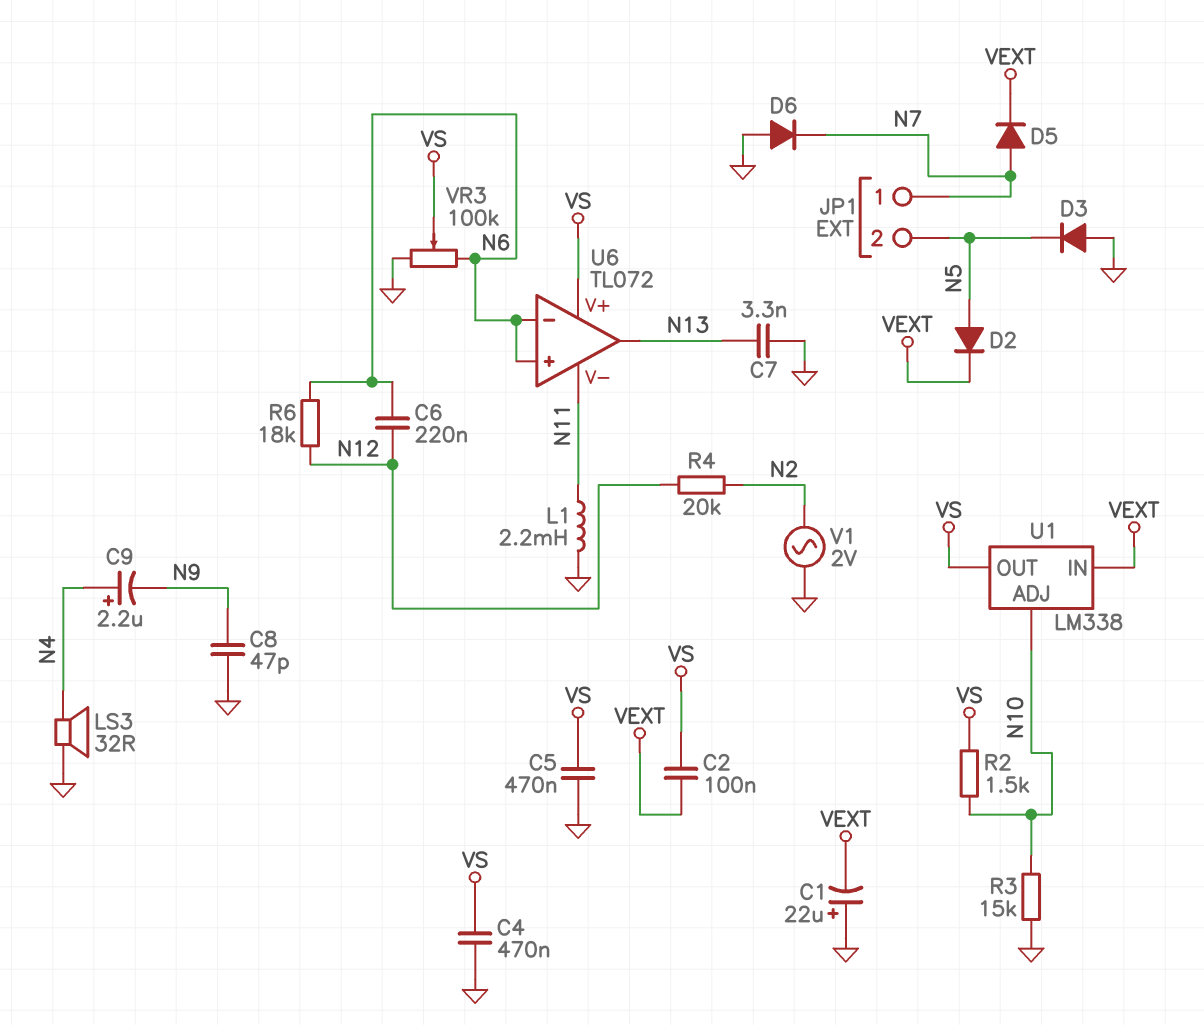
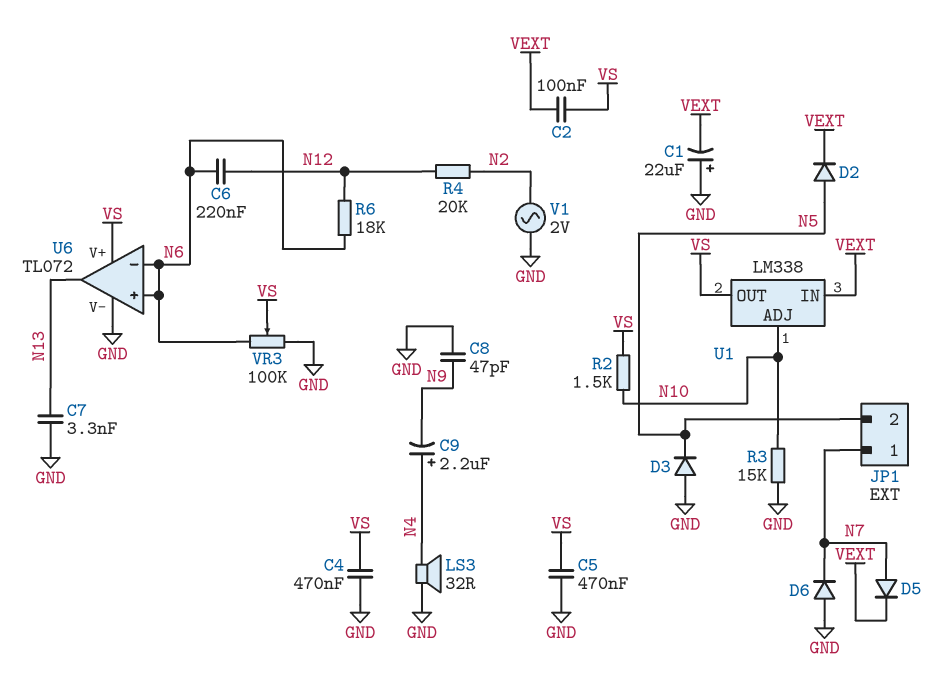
L1: 2.2mH (GND, N11) -> none
U6 pin V-: N11 -> GND

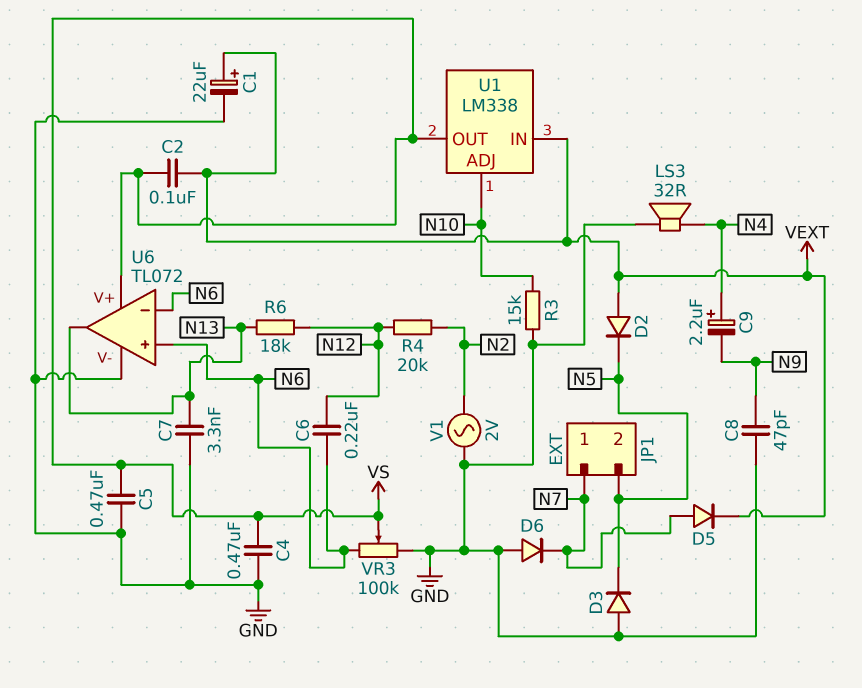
C1: 22uF (plus GND, minus VEXT) -> 22uF (plus VEXT, minus GND)
D2: diode (A N5, K VEXT) -> diode (A VEXT, K N5)
R2: 1.5k (N10, VS) -> none
R6: 18k (N6, N12) -> 18k (N12, N13)

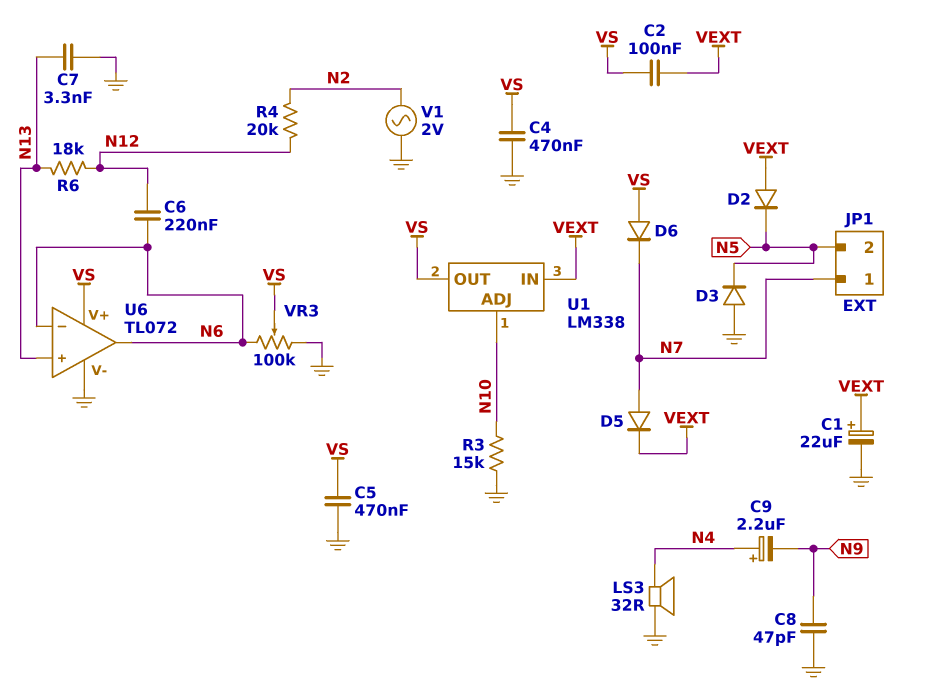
D6: diode (A GND, K N7) -> diode (A VS, K N7)
U6 pin in+: N6 -> N13
U6 pin out: N13 -> N6

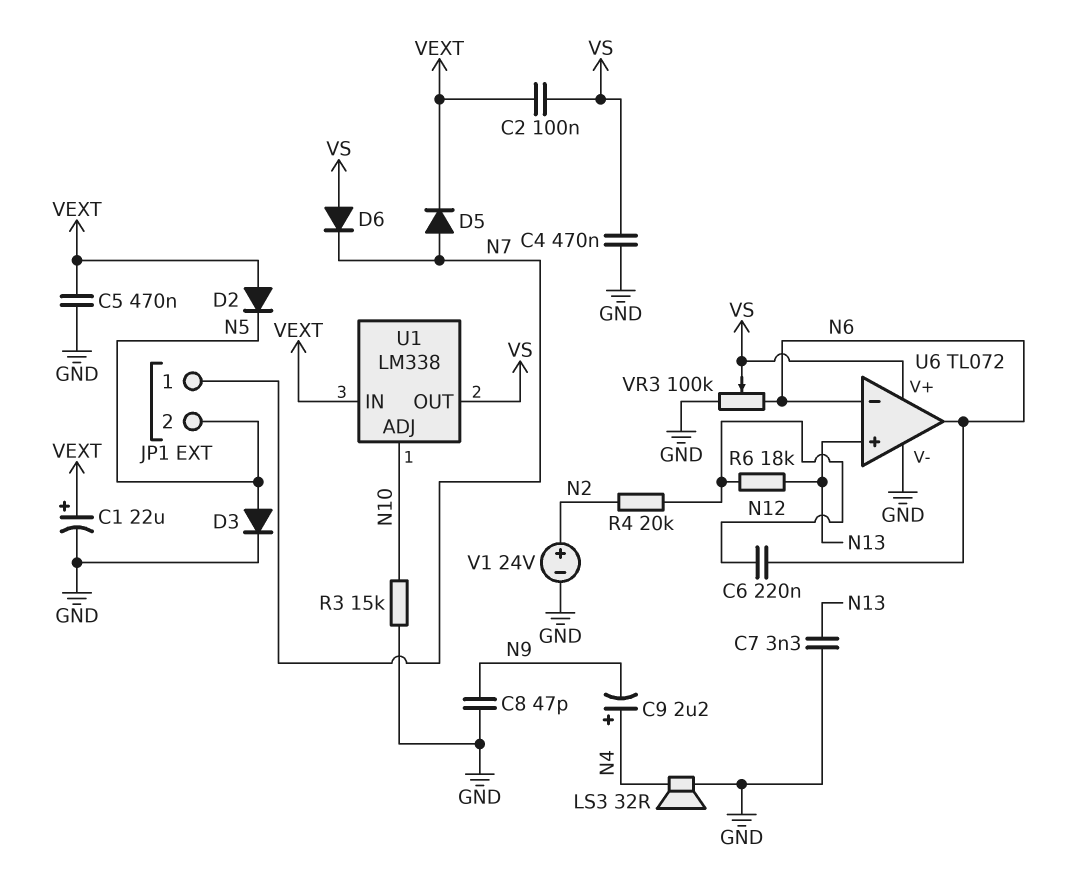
C5: 470nF (GND, VS) -> 470nF (GND, VEXT)
D3: diode (A GND, K N5) -> diode (A N5, K GND)
V1: AC 2V (GND, N2) -> 24V (plus N2, minus GND)

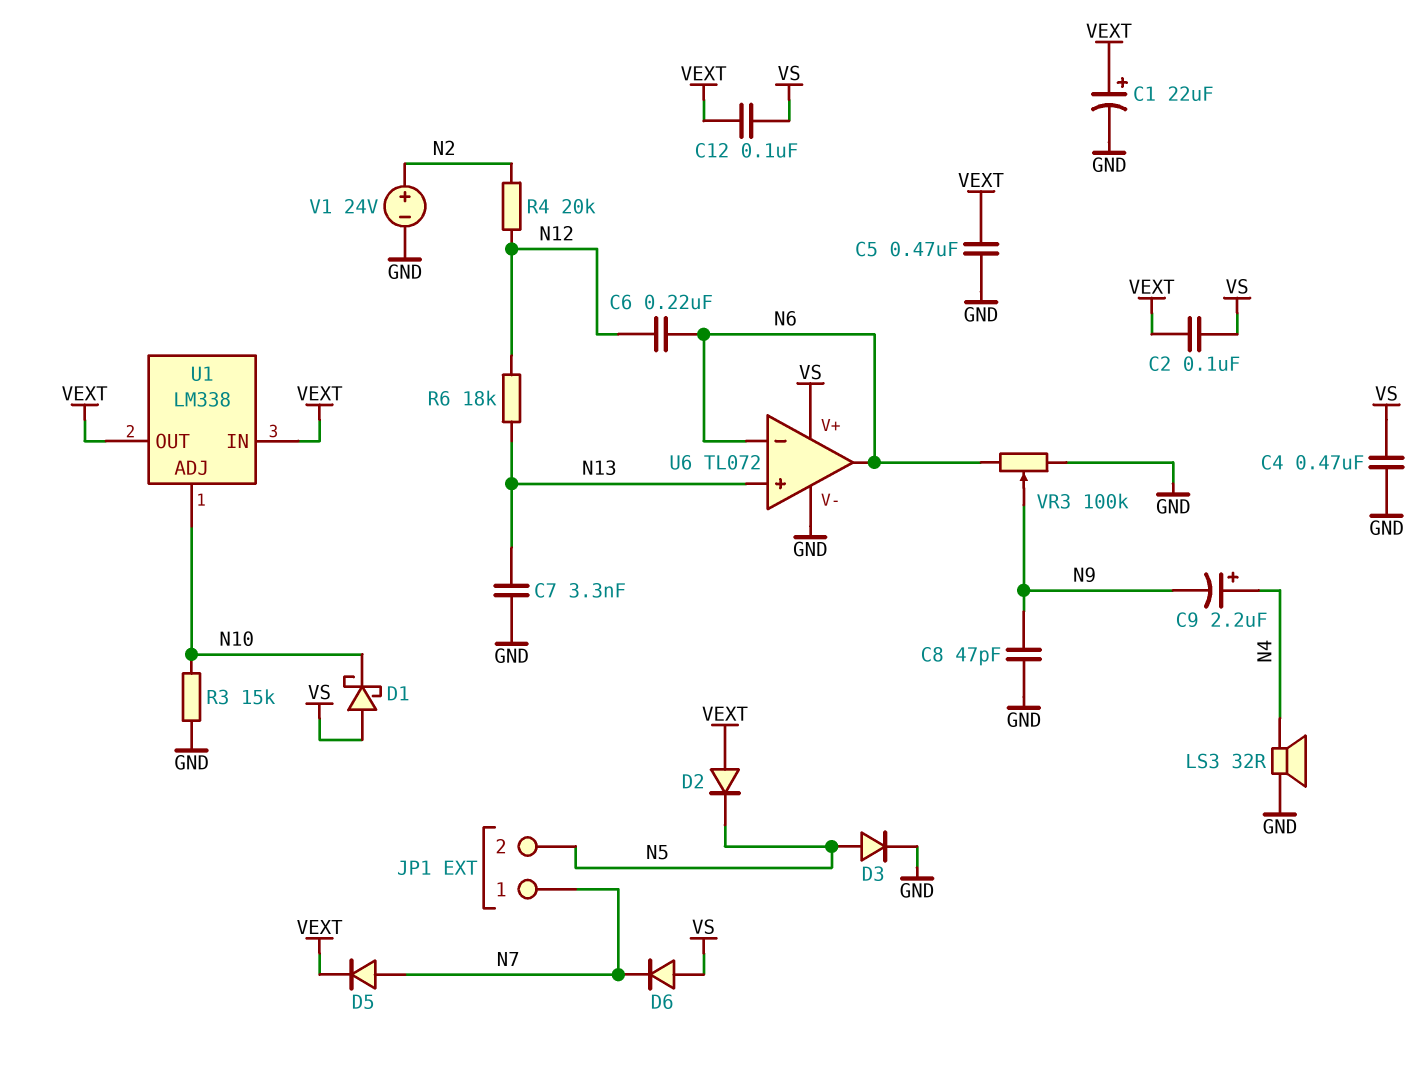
C12: none -> 100nF (VEXT, VS)
D1: none -> schottky (A VS, K N10)
U1 pin OUT: VS -> VEXT
VR3: 100k (GND, N6, wiper VS) -> 100k (GND, N6, wiper N9)

